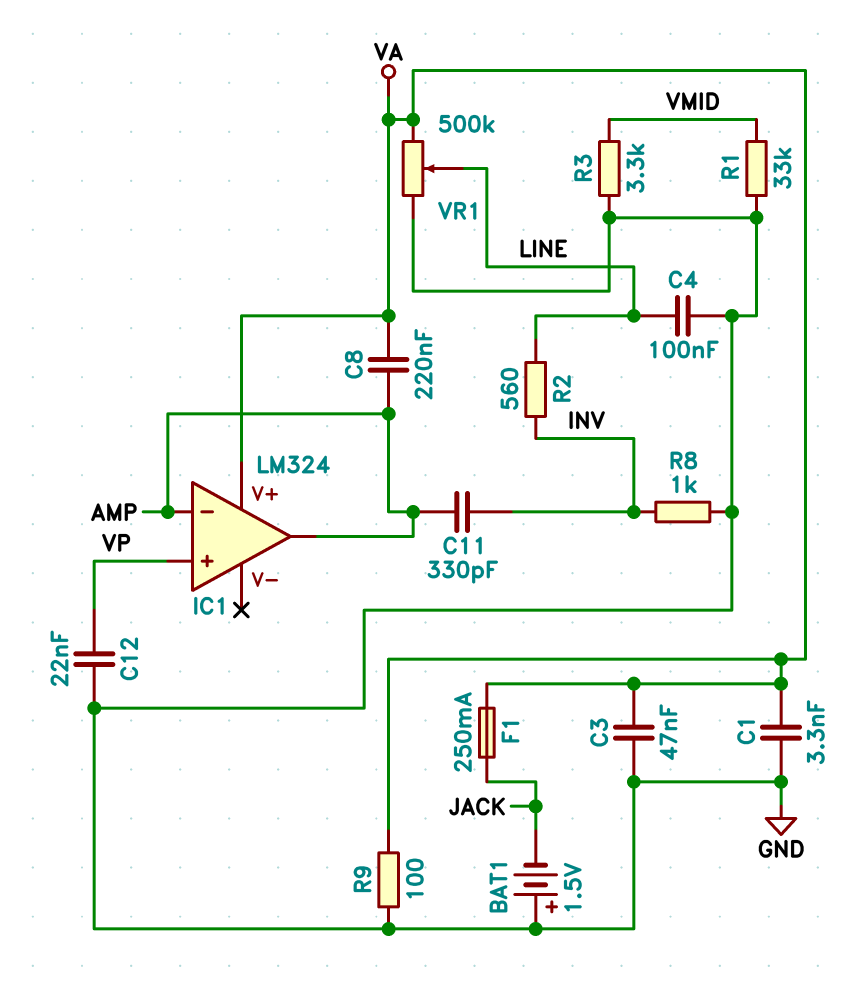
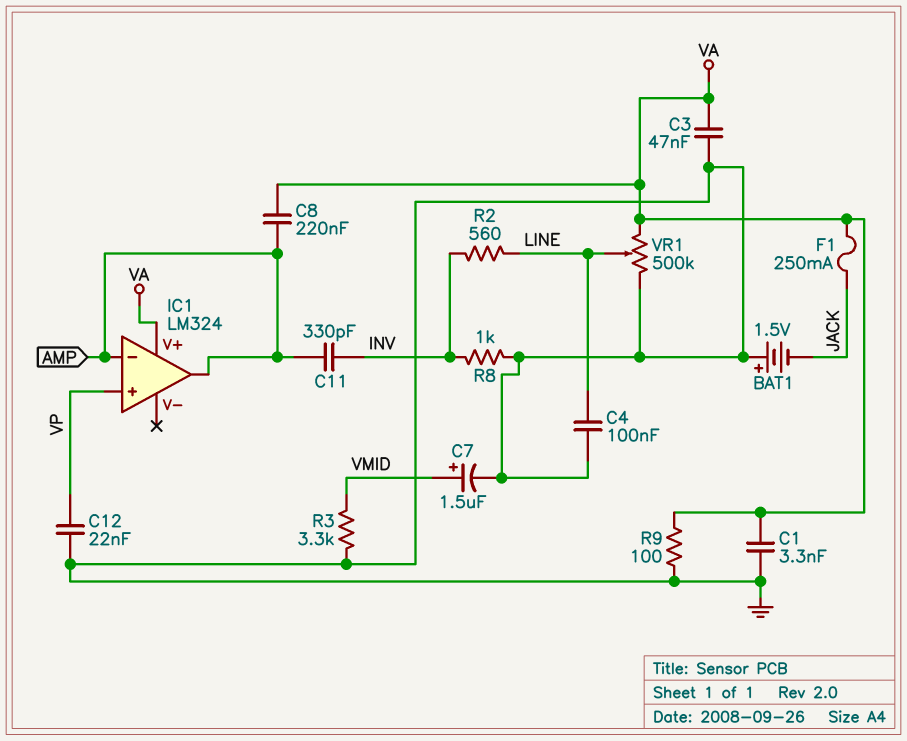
C7: none -> 1.5uF (plus VMID, minus GND)
R1: 33k (GND, VMID) -> none

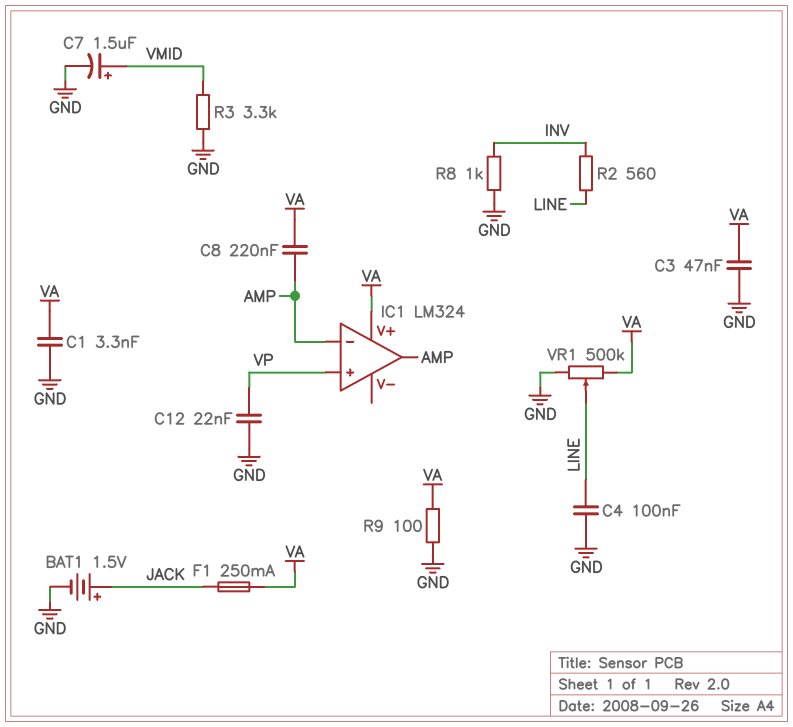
BAT1: 1.5V (plus GND, minus JACK) -> 1.5V (plus JACK, minus GND)
C11: 330pF (AMP, INV) -> none

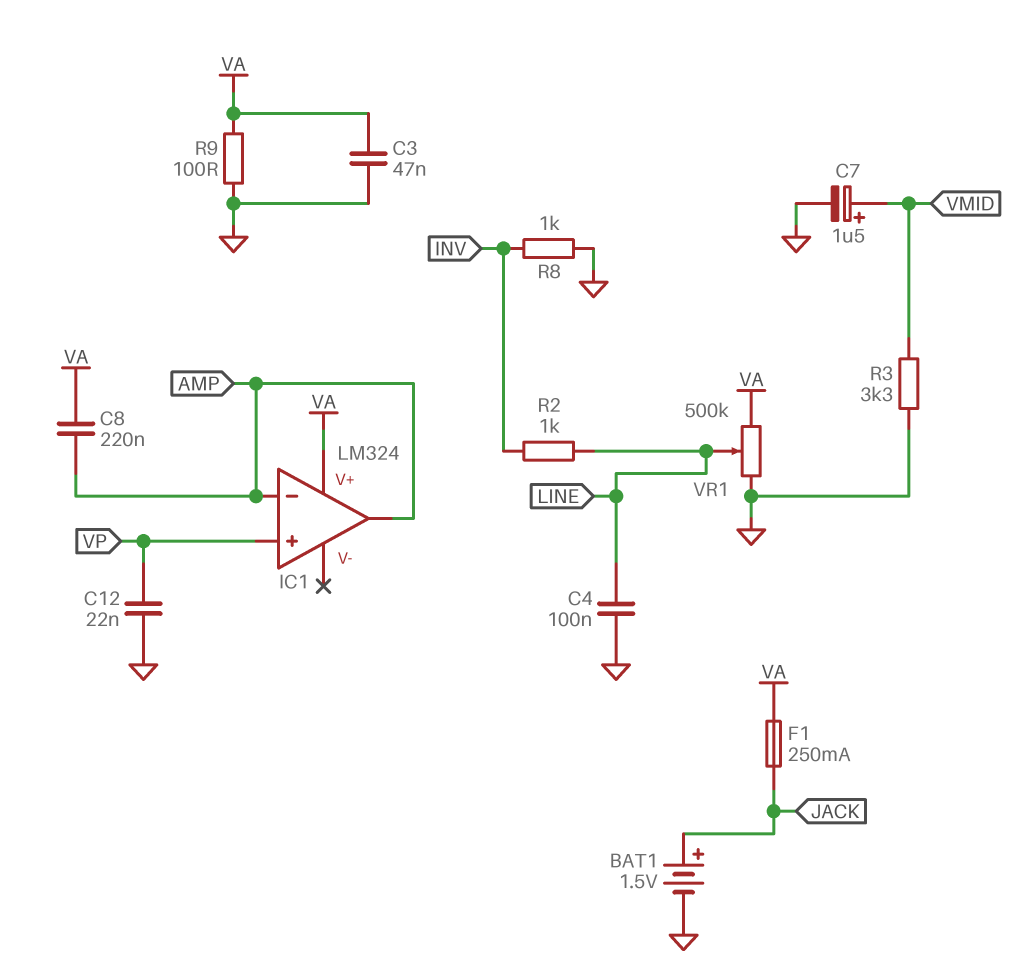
C1: 3.3nF (GND, VA) -> none
R2: 560 (INV, LINE) -> 1k (INV, LINE)

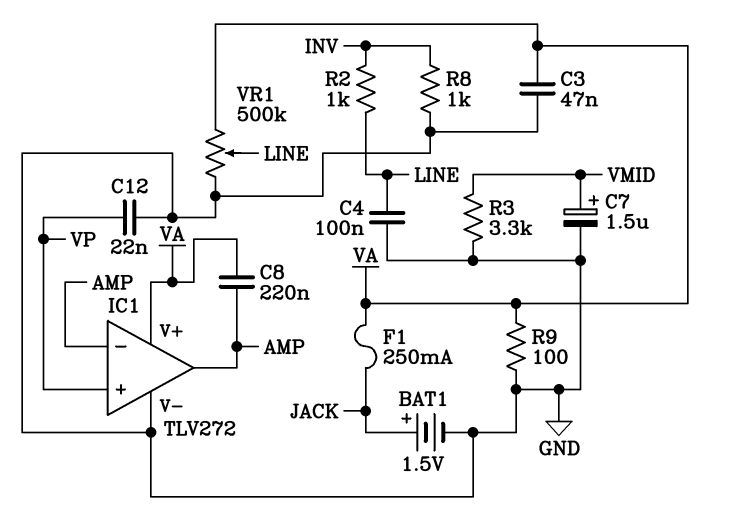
IC1: LM324 -> TLV272
IC1 pin V-: none -> GND

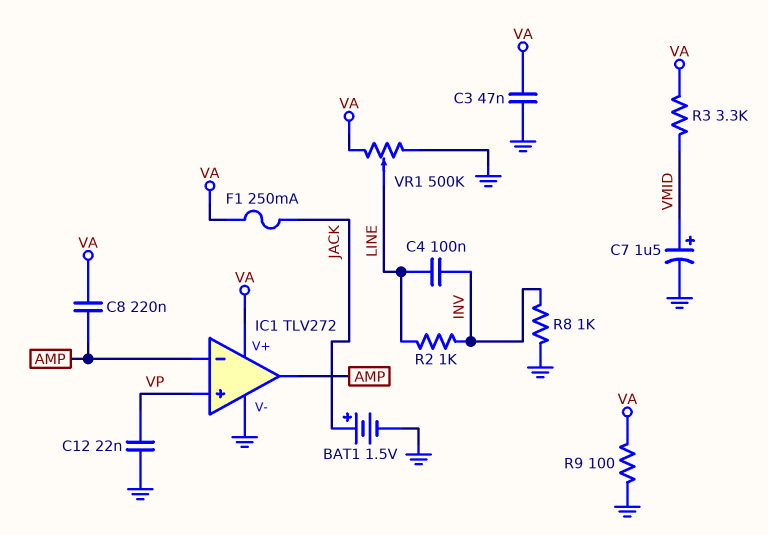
C4: 100nF (GND, LINE) -> 100nF (INV, LINE)
R3: 3.3k (GND, VMID) -> 3.3k (VA, VMID)

